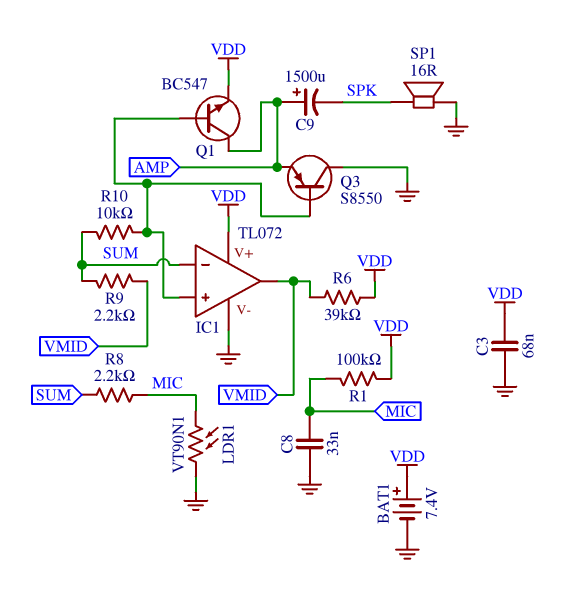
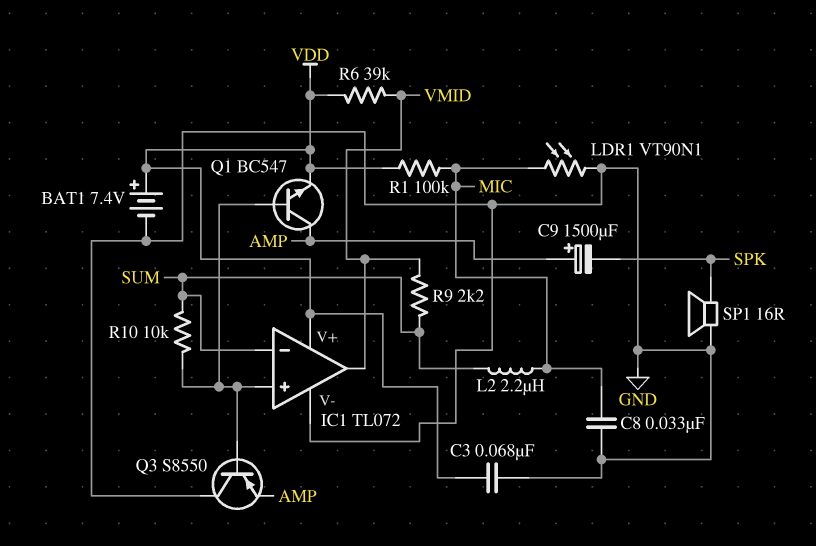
L2: none -> 2.2uH (MIC, SUM)
R8: 2.2k (MIC, SUM) -> none

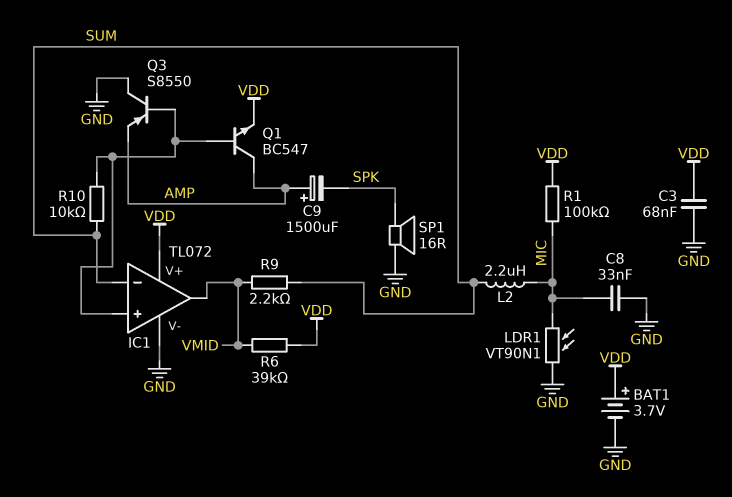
BAT1: 7.4V (plus VDD, minus GND) -> 3.7V (plus VDD, minus GND)

